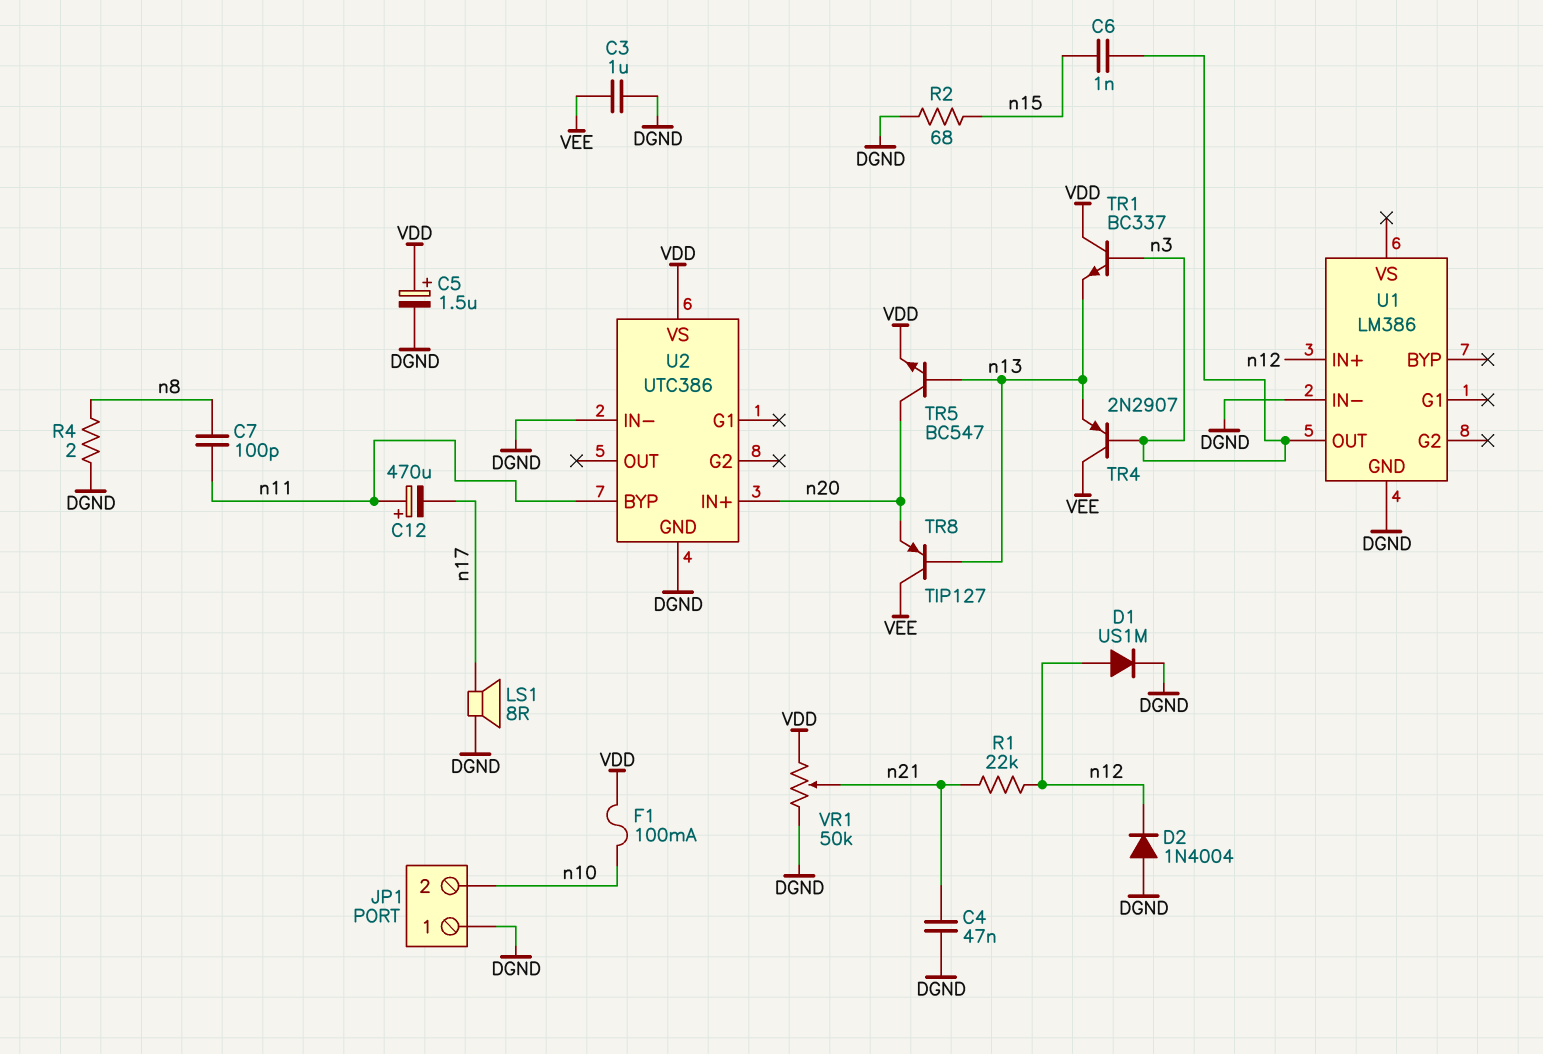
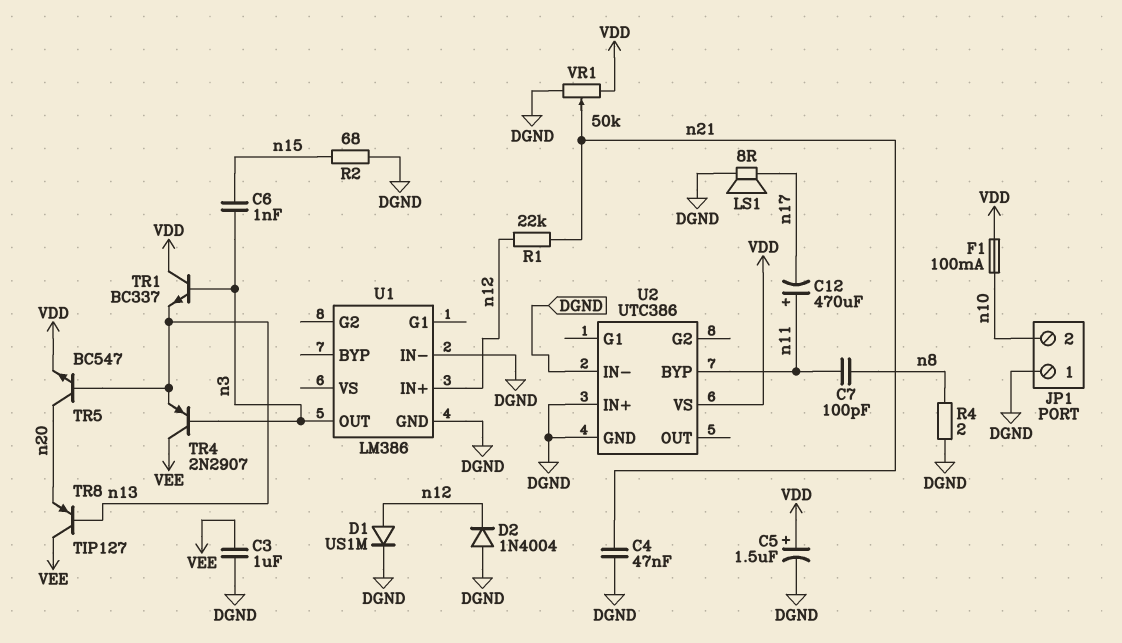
U2 pin IN+: n20 -> DGND

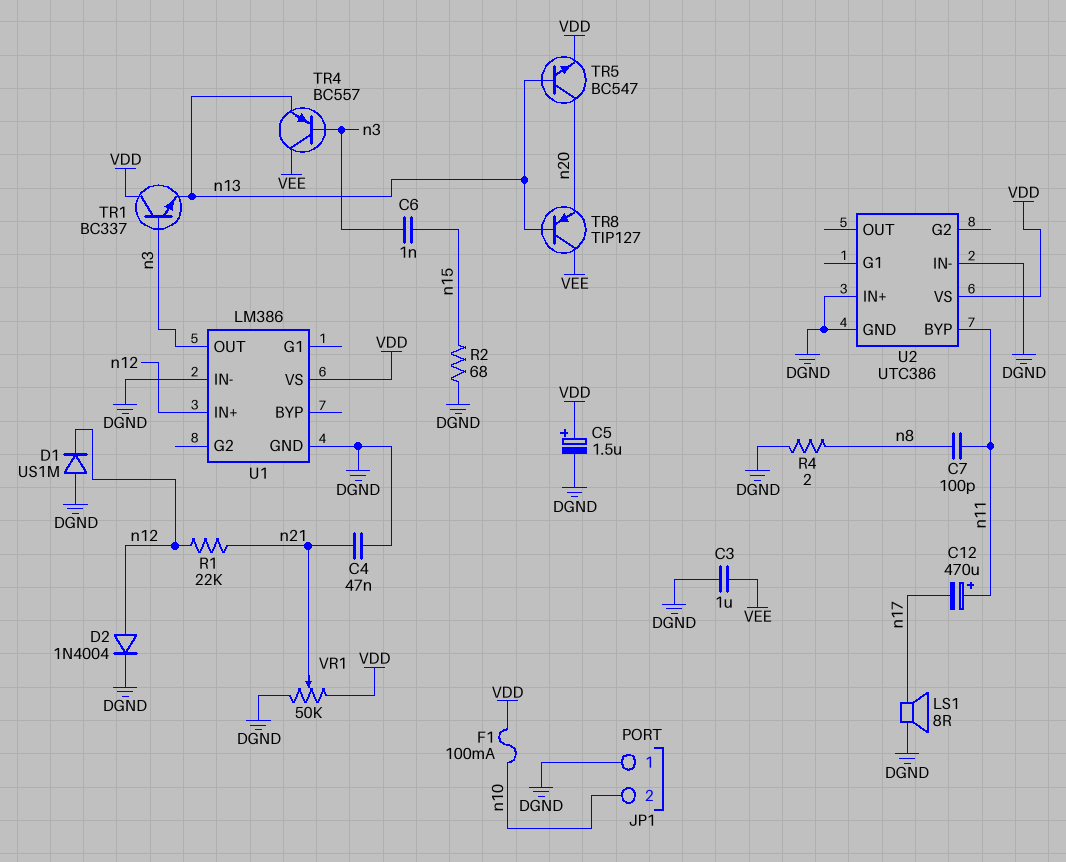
D1: diode US1M (A n12, K DGND) -> diode US1M (A DGND, K n12)
D2: diode 1N4004 (A DGND, K n12) -> diode 1N4004 (A n12, K DGND)
TR4: PNP 2N2907 (B n3, C VEE, E n13) -> PNP BC557 (B n3, C VEE, E n13)
U1 pin VS: none -> VDD

